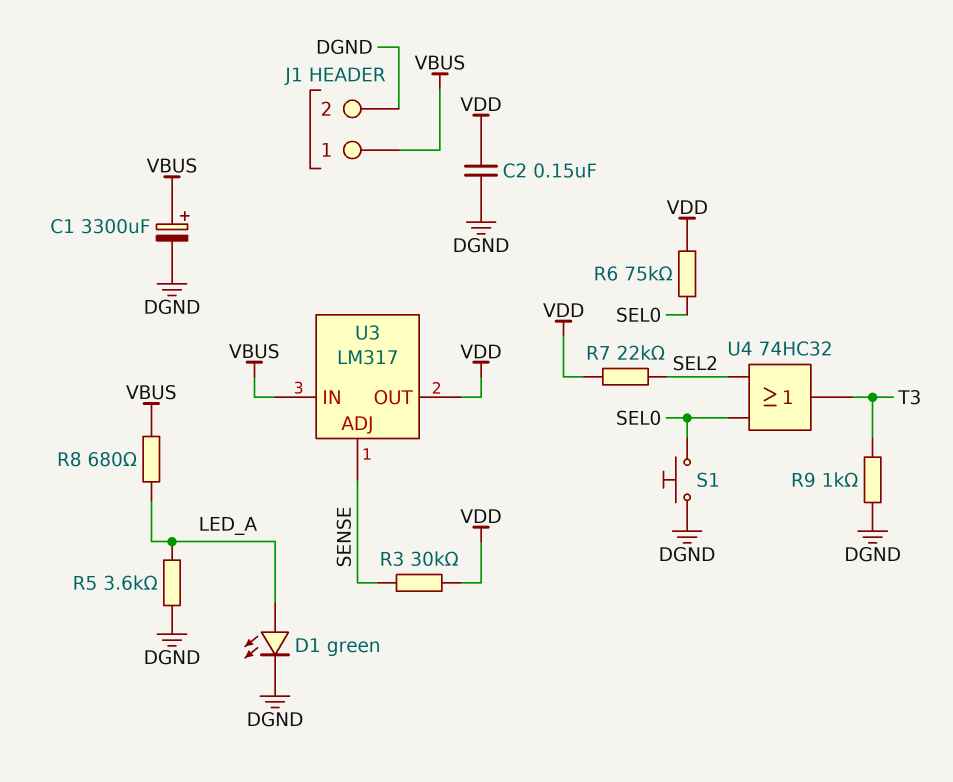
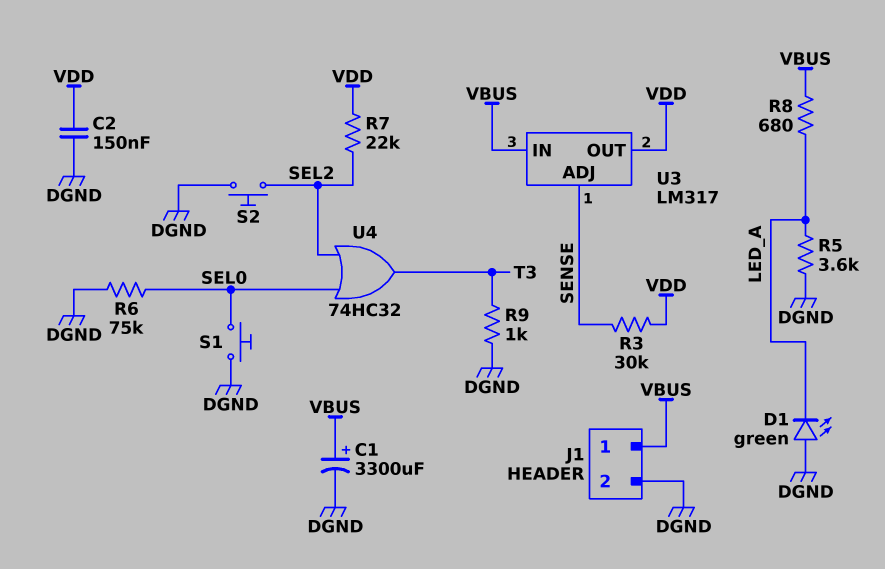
D1: LED green (A LED_A, K DGND) -> LED green (A DGND, K LED_A)
R6: 75k (SEL0, VDD) -> 75k (DGND, SEL0)
S2: none -> button (DGND, SEL2)

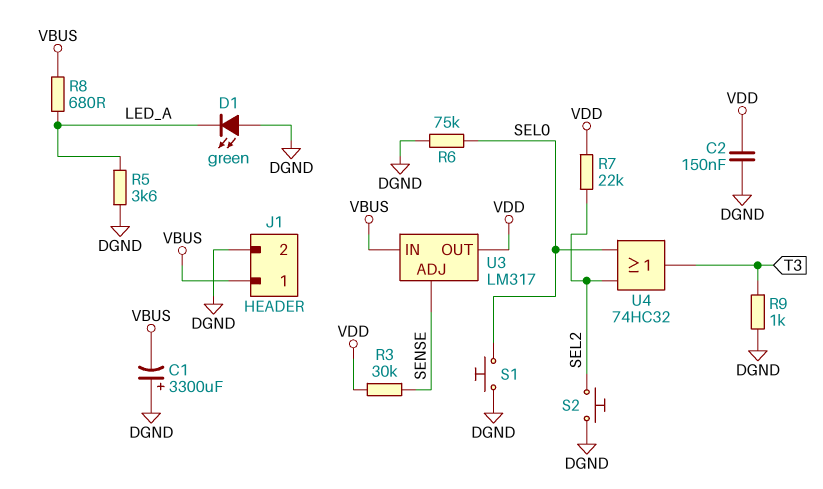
C1: 3300uF (plus VBUS, minus DGND) -> 3300uF (plus DGND, minus VBUS)

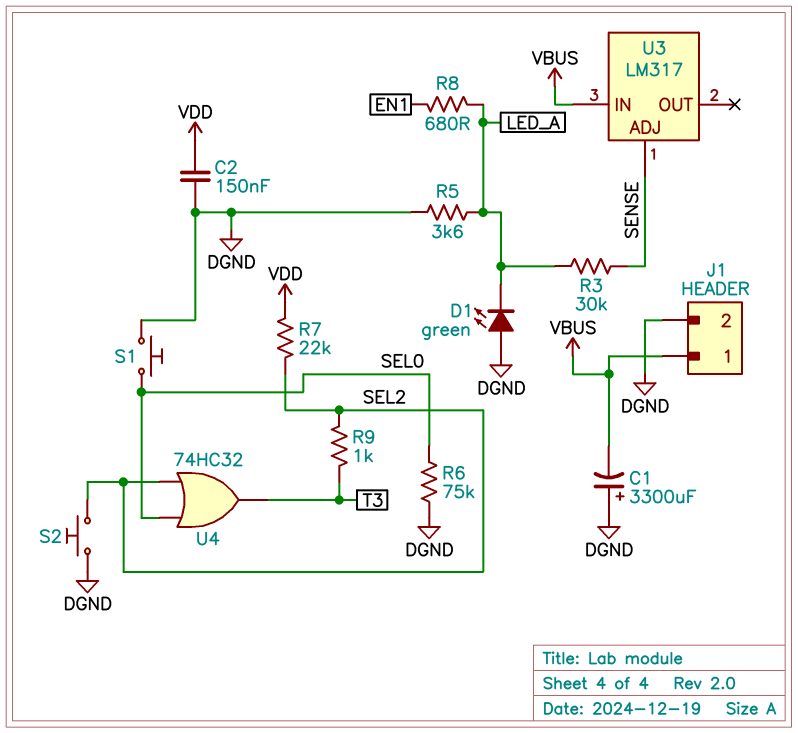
R3: 30k (SENSE, VDD) -> 30k (LED_A, SENSE)
R8: 680 (LED_A, VBUS) -> 680 (EN1, LED_A)
R9: 1k (DGND, T3) -> 1k (SEL2, T3)
U3 pin OUT: VDD -> none

